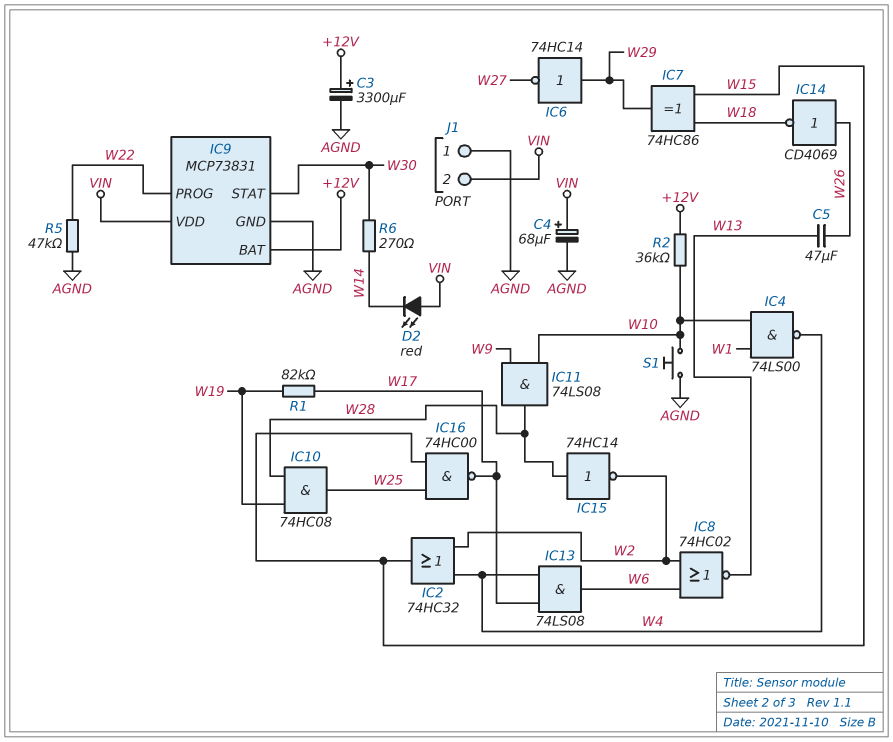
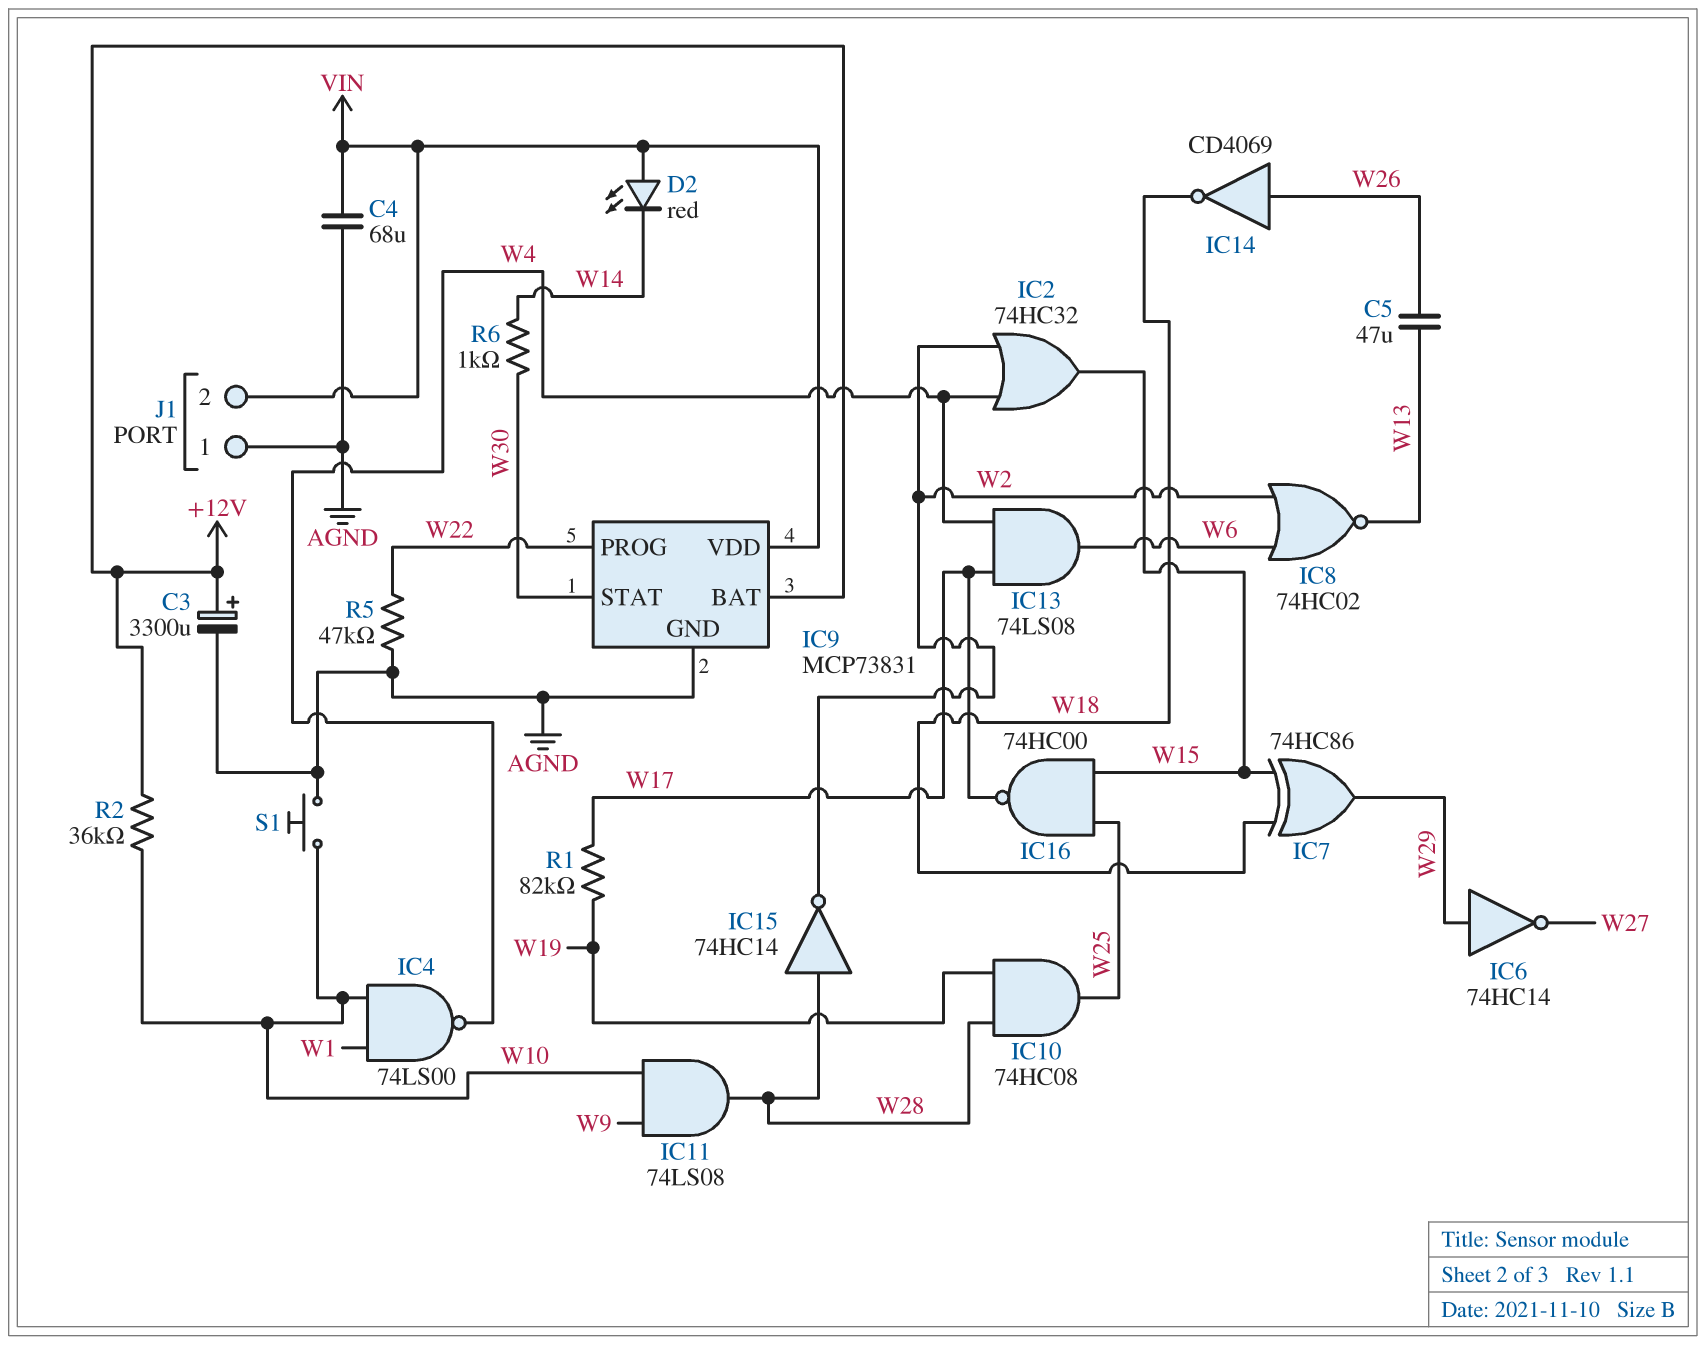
C4: 68uF (plus VIN, minus AGND) -> 68uF (AGND, VIN)
R6: 270 (W14, W30) -> 1k (W14, W30)

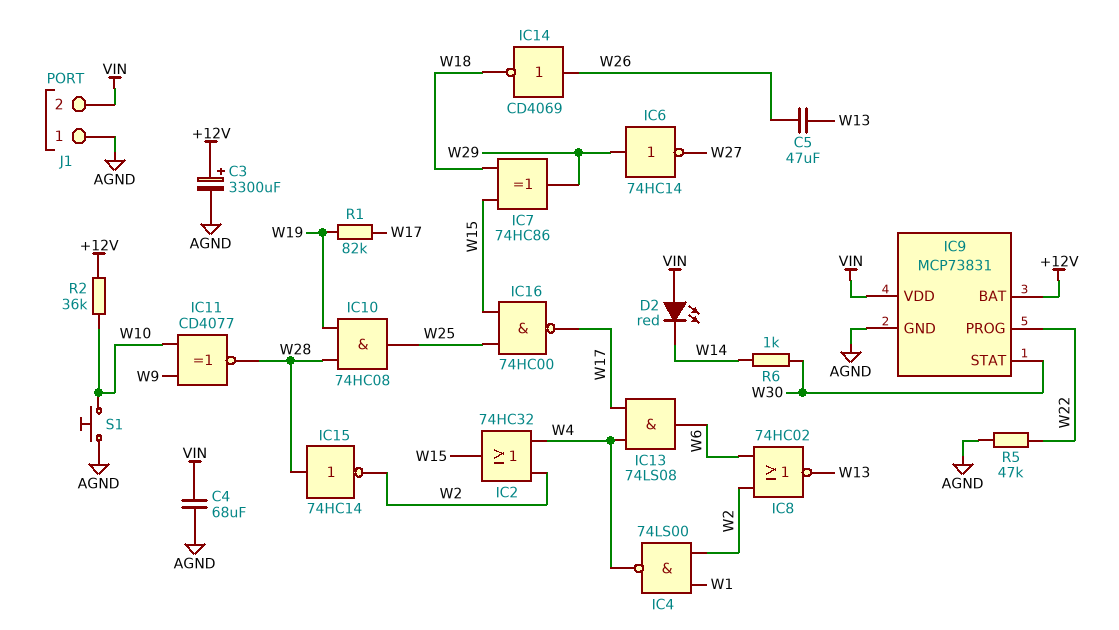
IC4: NAND 74LS00 (in W1, in W10, out W4) -> NAND 74LS00 (in W1, in W2, out W4)
IC11: AND 74LS08 (in W9, in W10, out W28) -> XNOR CD4077 (in W9, in W10, out W28)

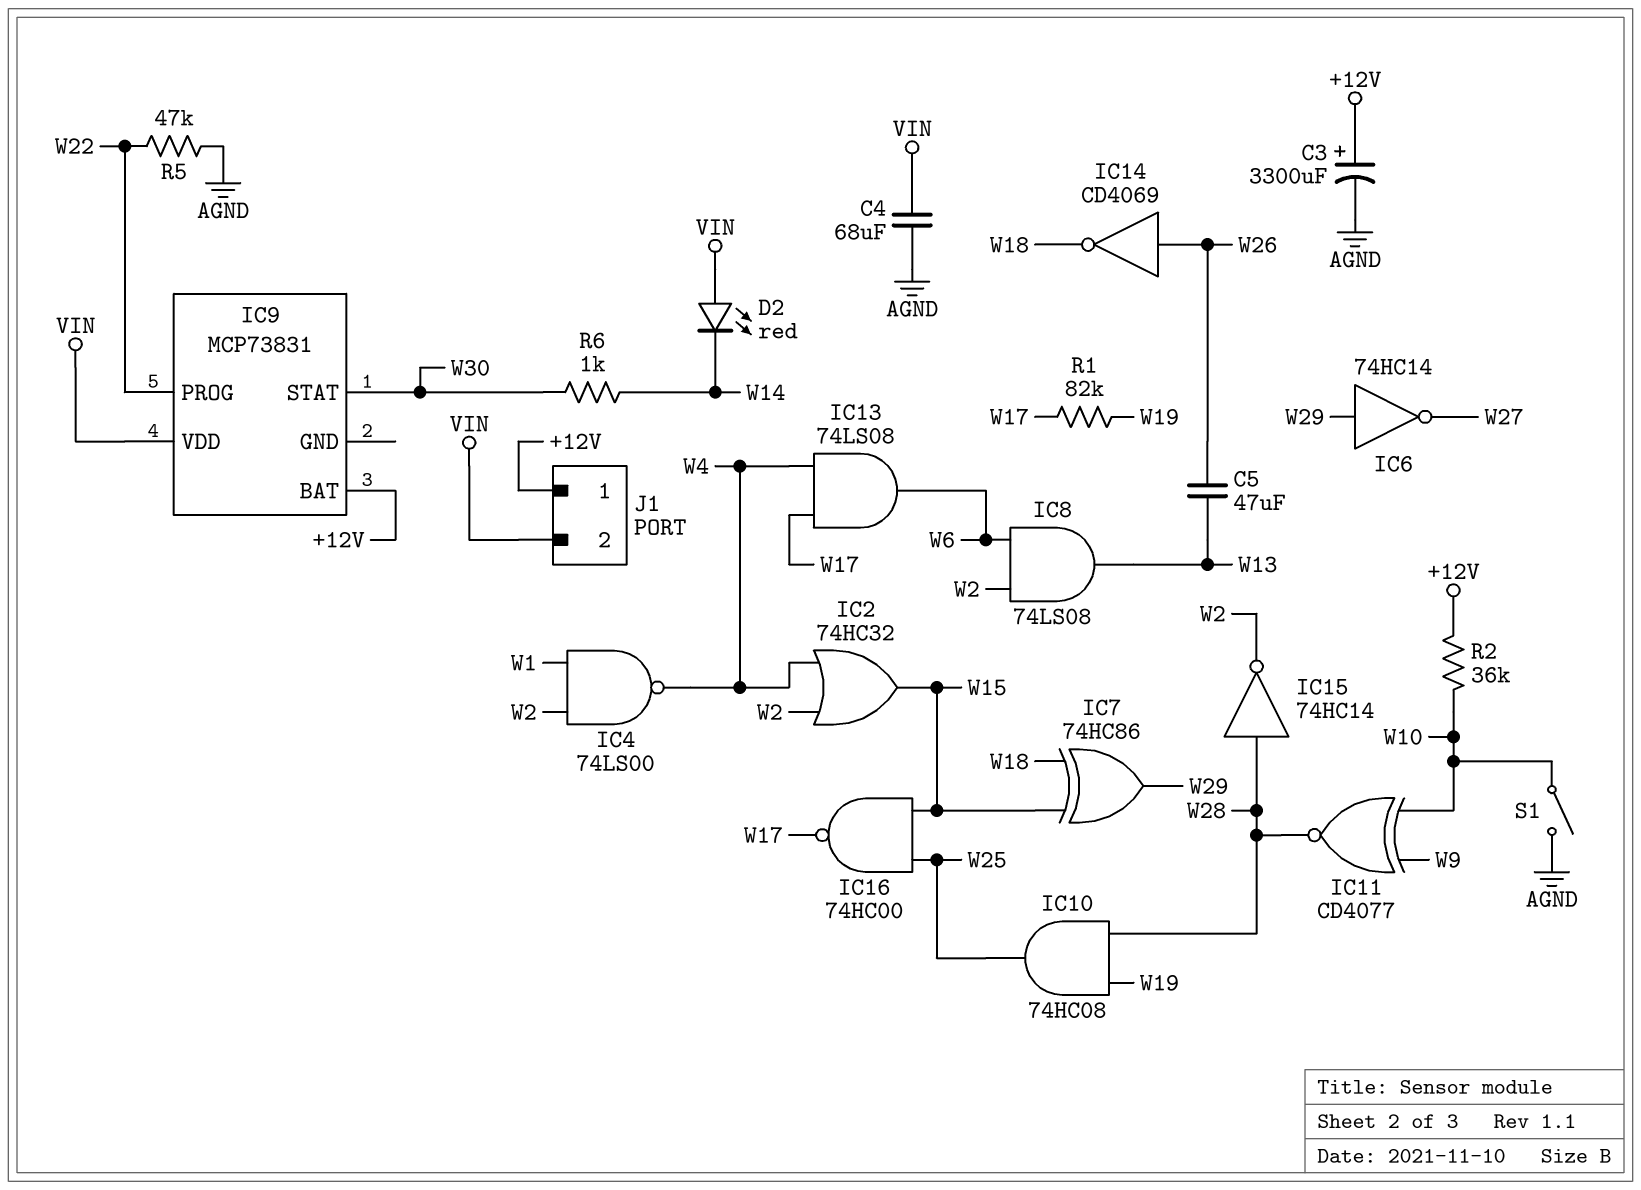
IC8: NOR 74HC02 (in W2, in W6, out W13) -> AND 74LS08 (in W2, in W6, out W13)
IC9 pin GND: AGND -> none
J1 pin 1: AGND -> +12V
S1: button (AGND, W10) -> switch (AGND, W10)

